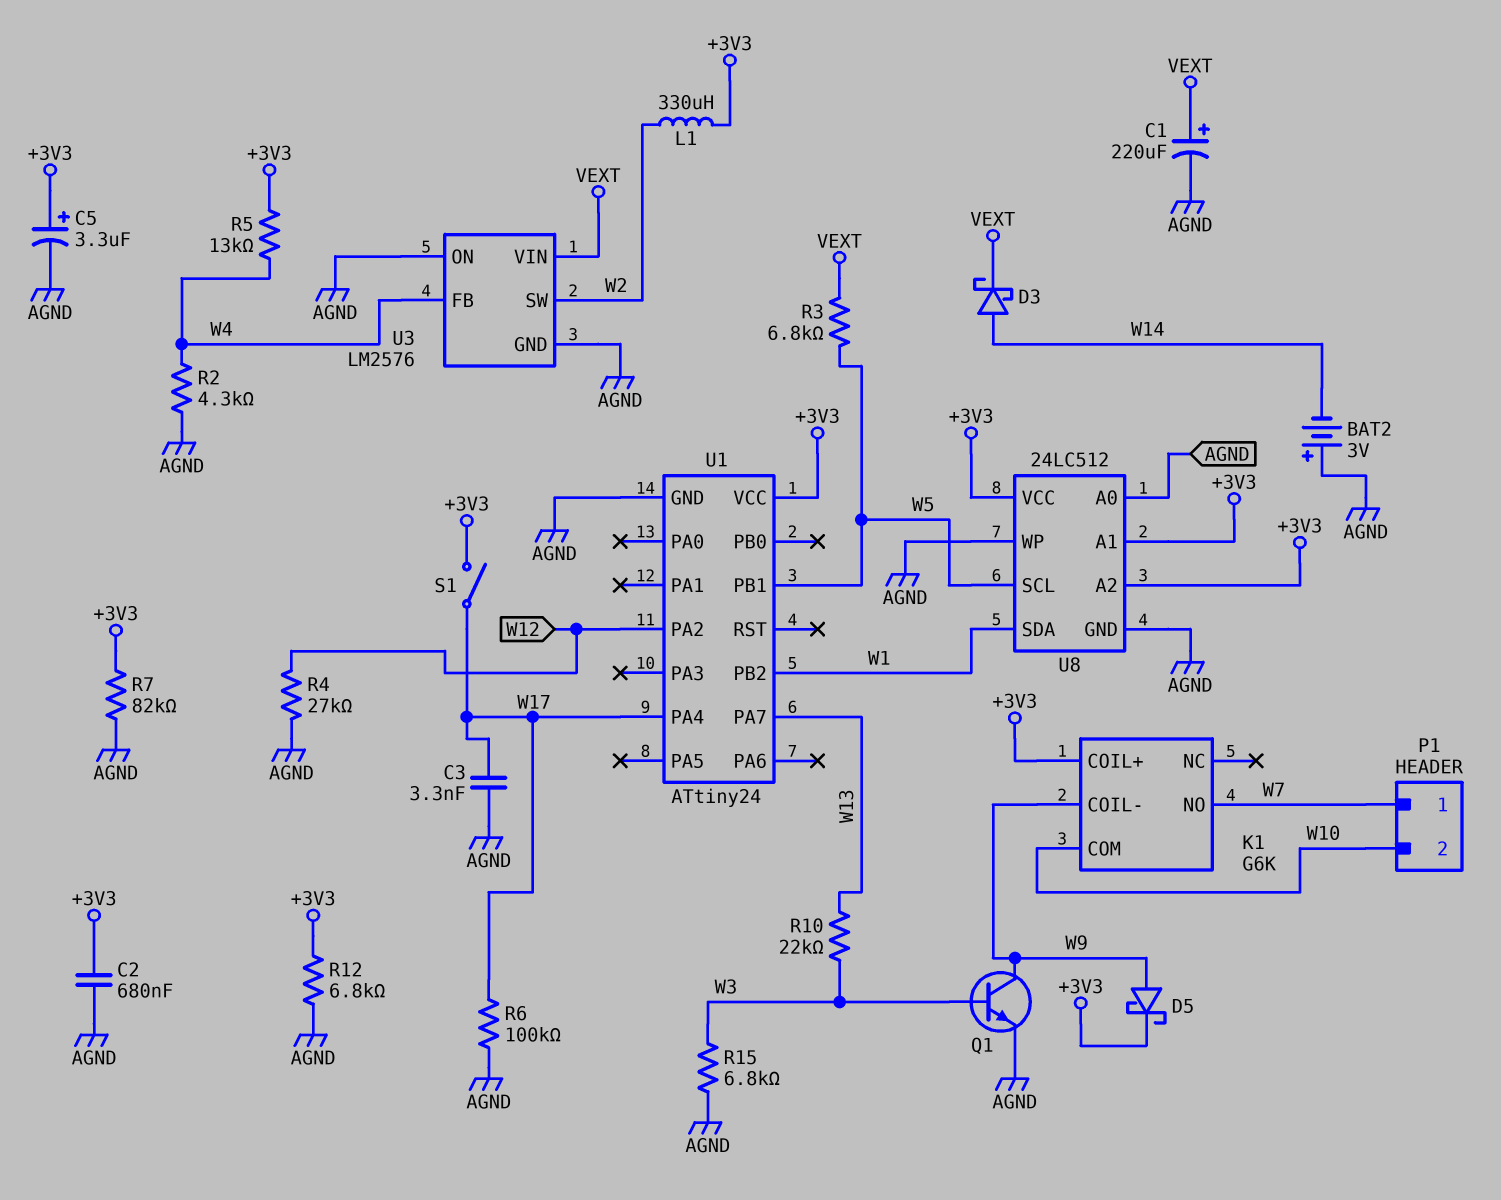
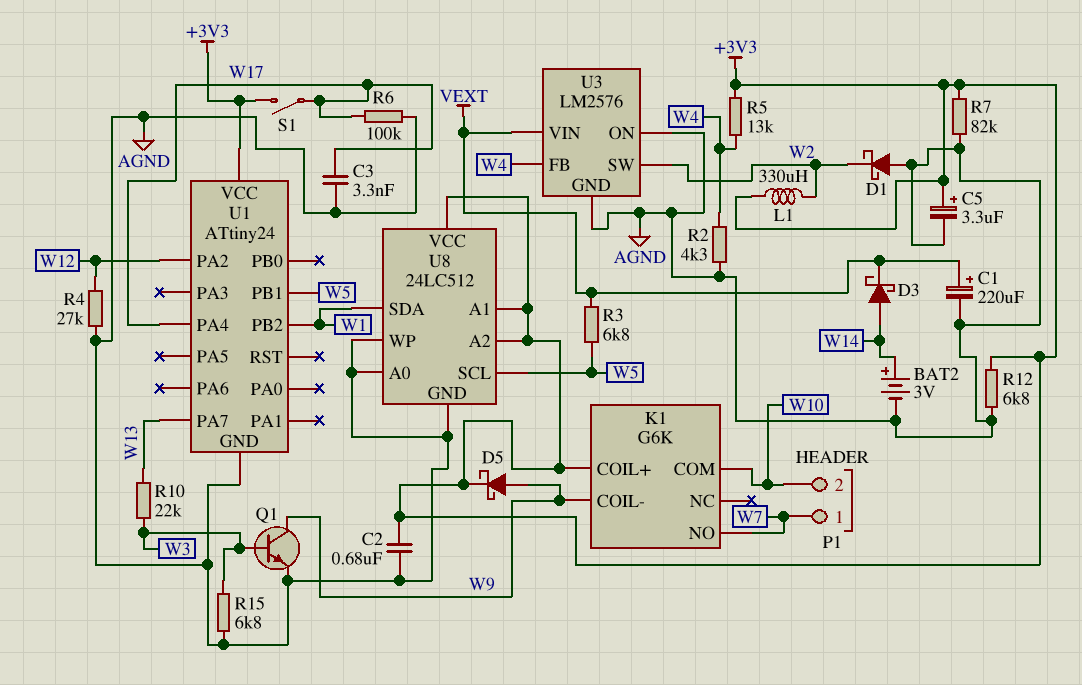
BAT2: 3V (plus AGND, minus W14) -> 3V (plus W14, minus AGND)
D1: none -> schottky (A AGND, K W2)

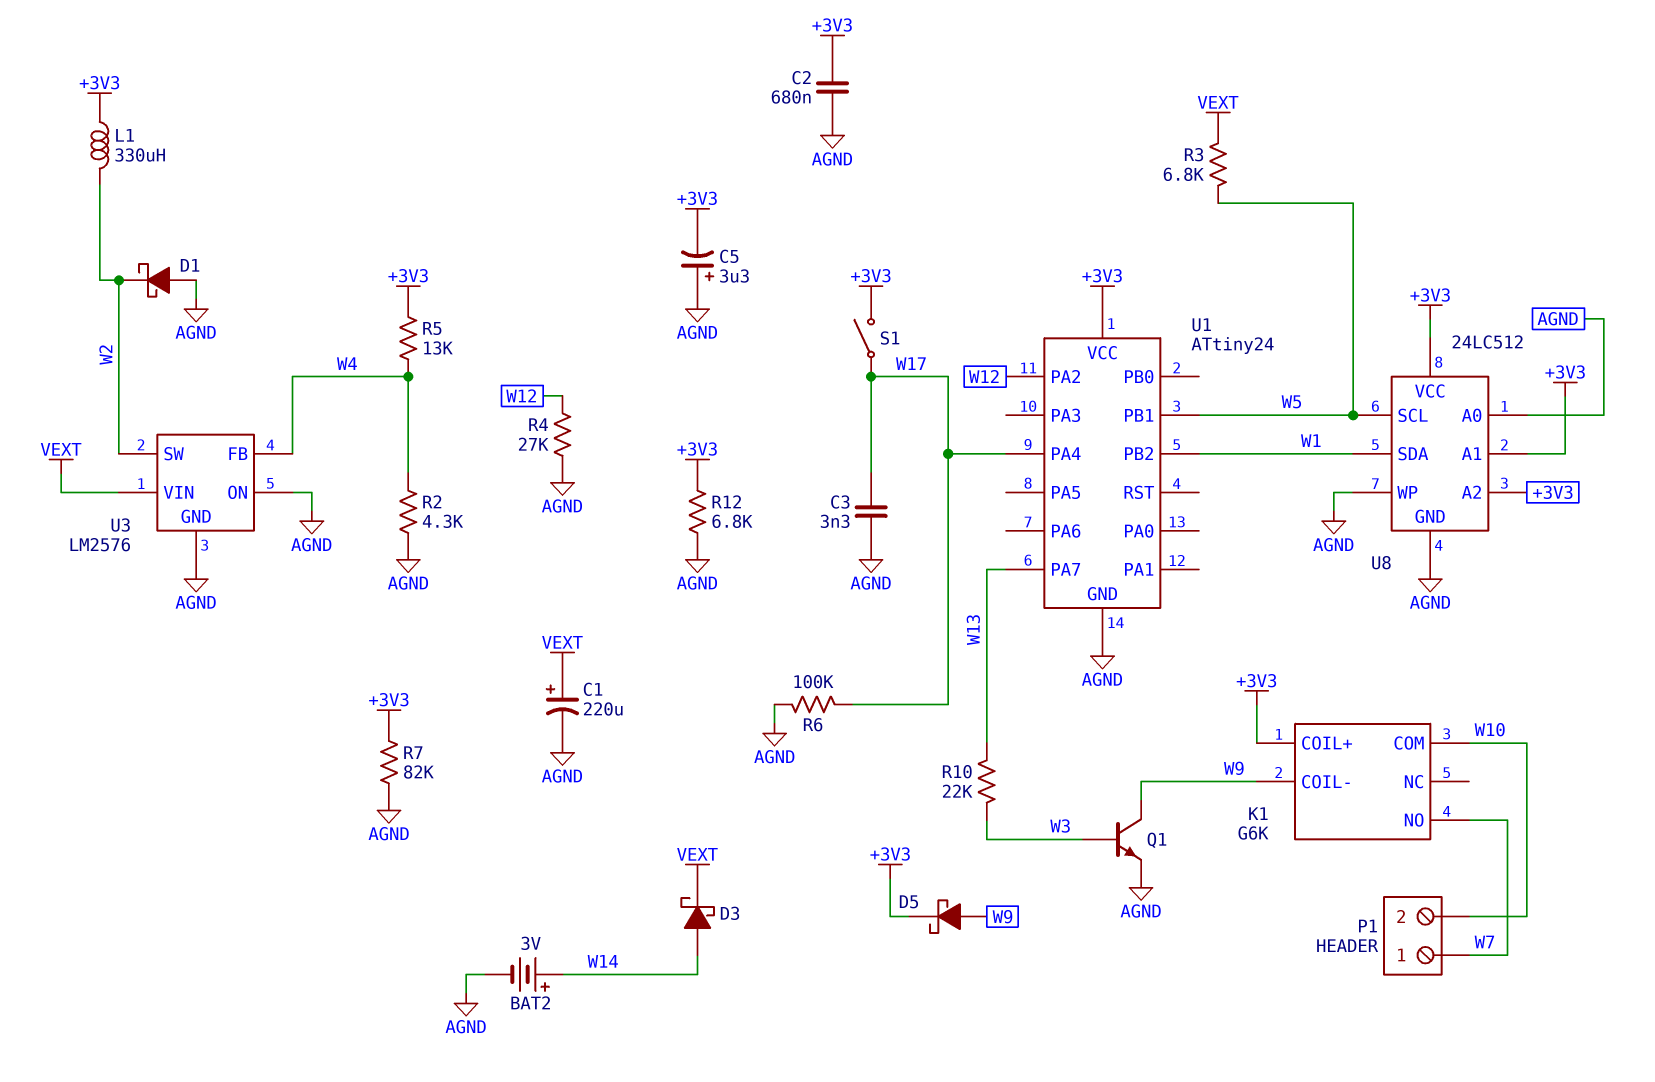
C5: 3.3uF (plus +3V3, minus AGND) -> 3.3uF (plus AGND, minus +3V3)
R15: 6.8k (AGND, W3) -> none

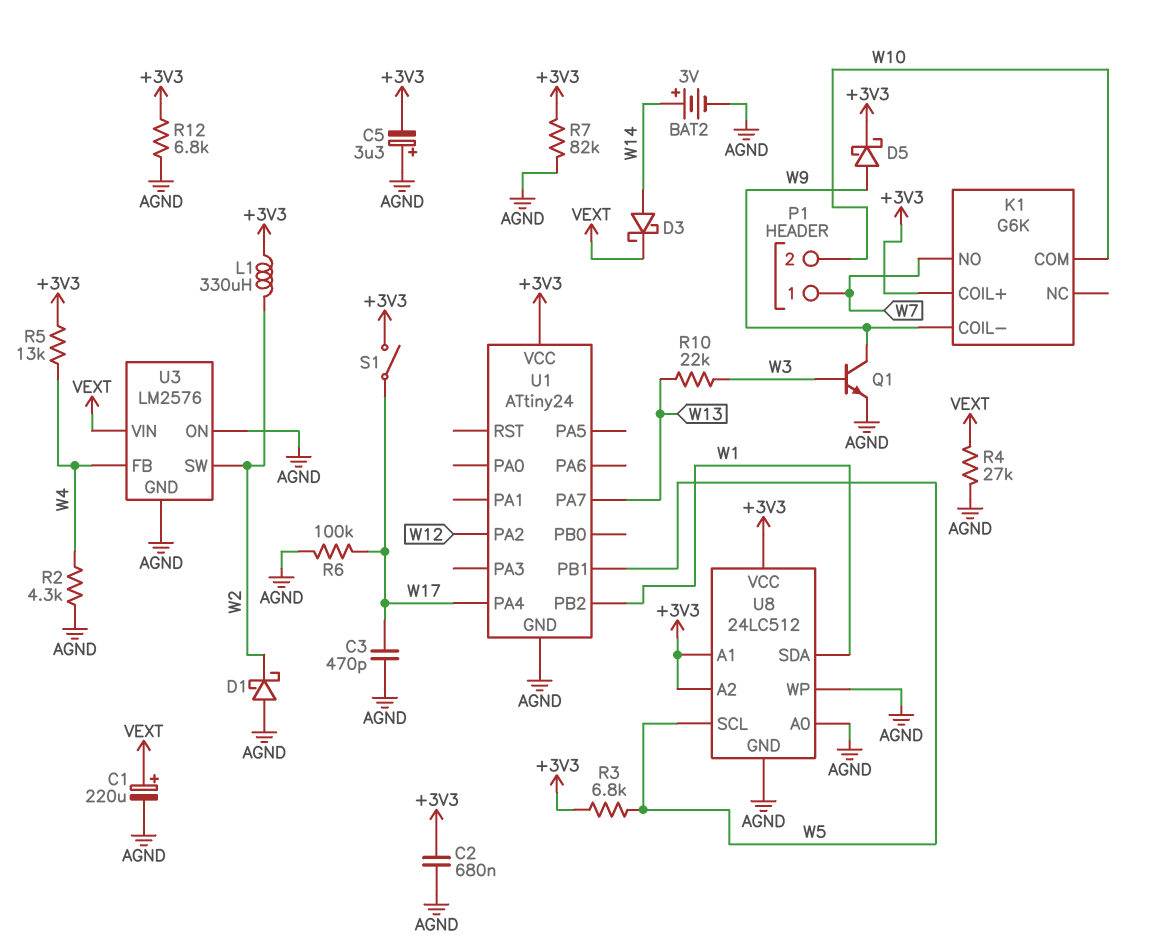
C3: 3.3nF (AGND, W17) -> 470pF (AGND, W17)
R3: 6.8k (VEXT, W5) -> 6.8k (+3V3, W5)
R4: 27k (AGND, W12) -> 27k (AGND, VEXT)

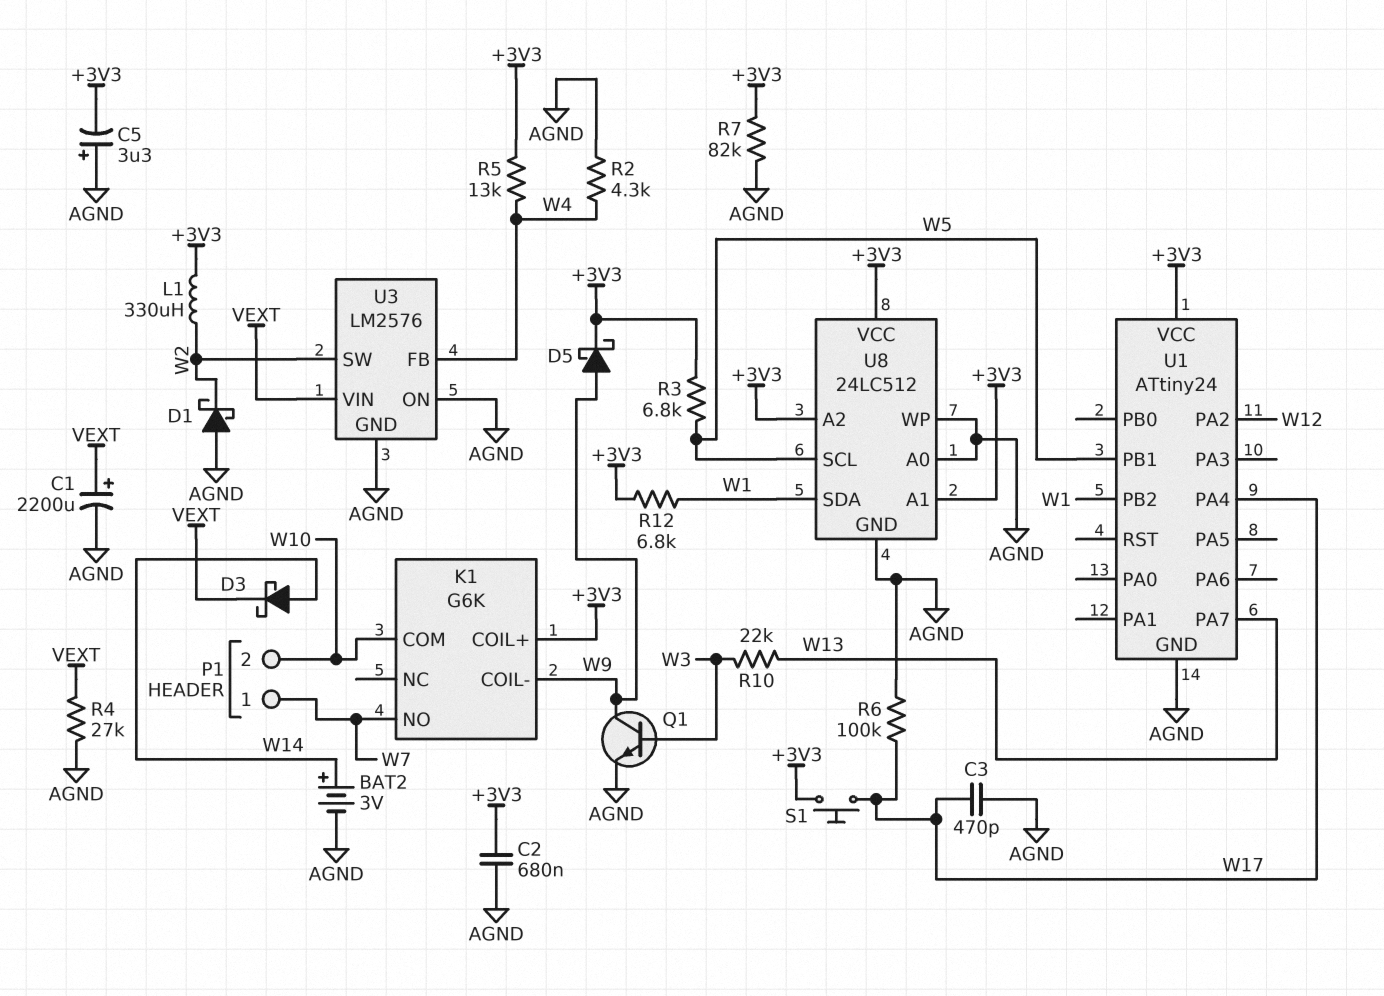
C1: 220uF (plus VEXT, minus AGND) -> 2200uF (plus VEXT, minus AGND)
R12: 6.8k (+3V3, AGND) -> 6.8k (+3V3, W1)
S1: switch (+3V3, W17) -> button (+3V3, W17)

